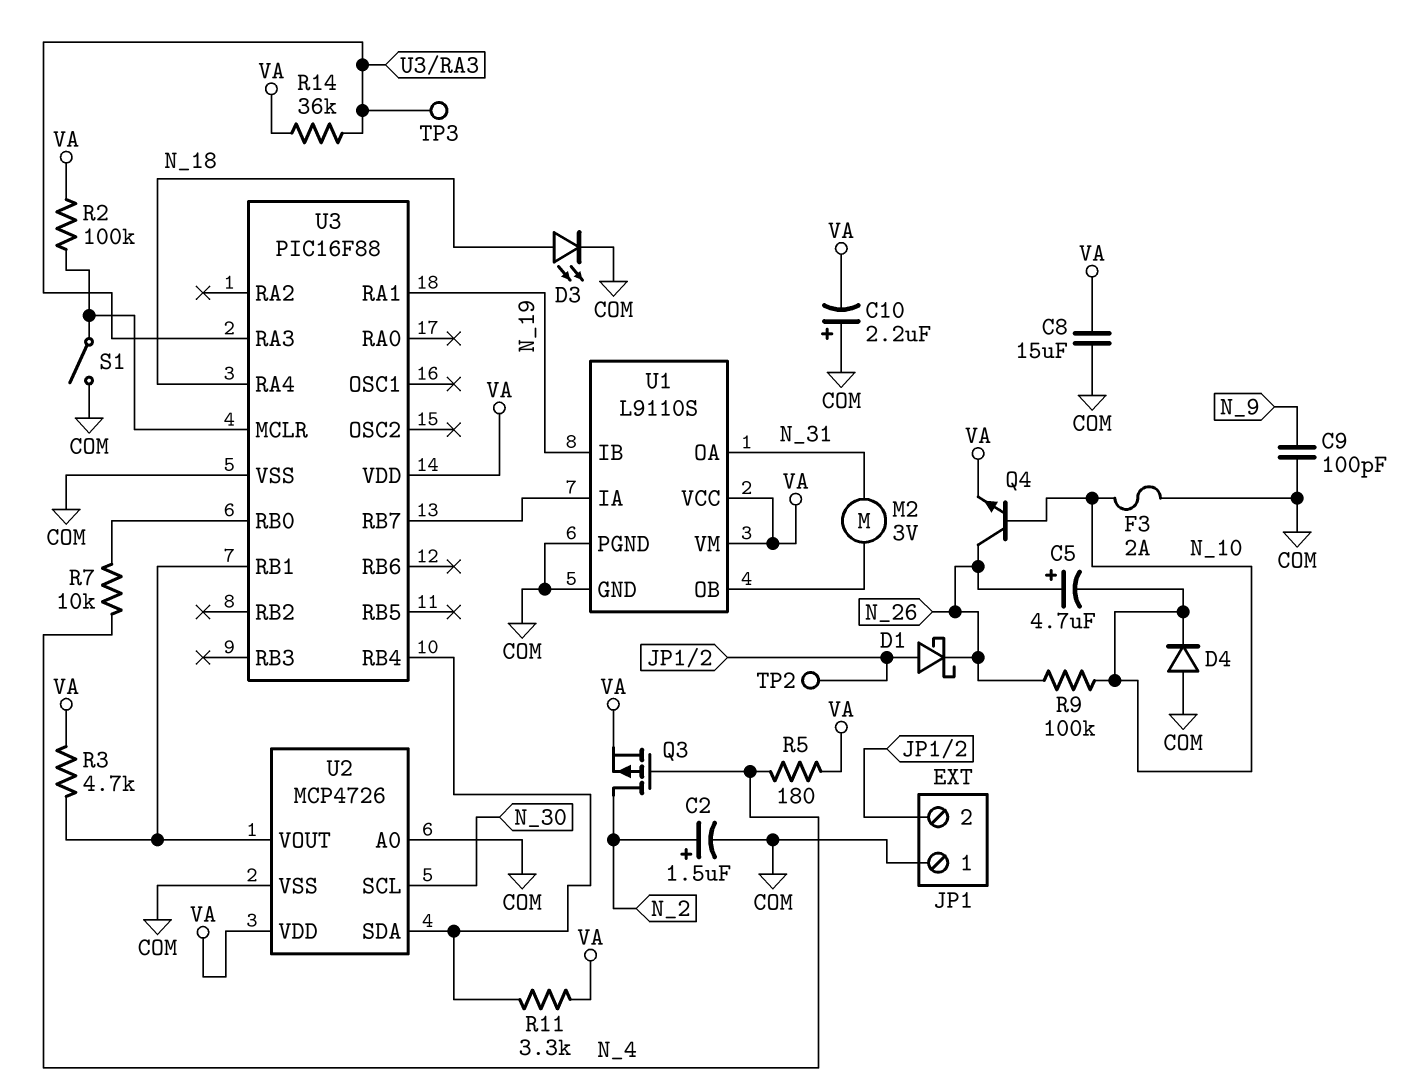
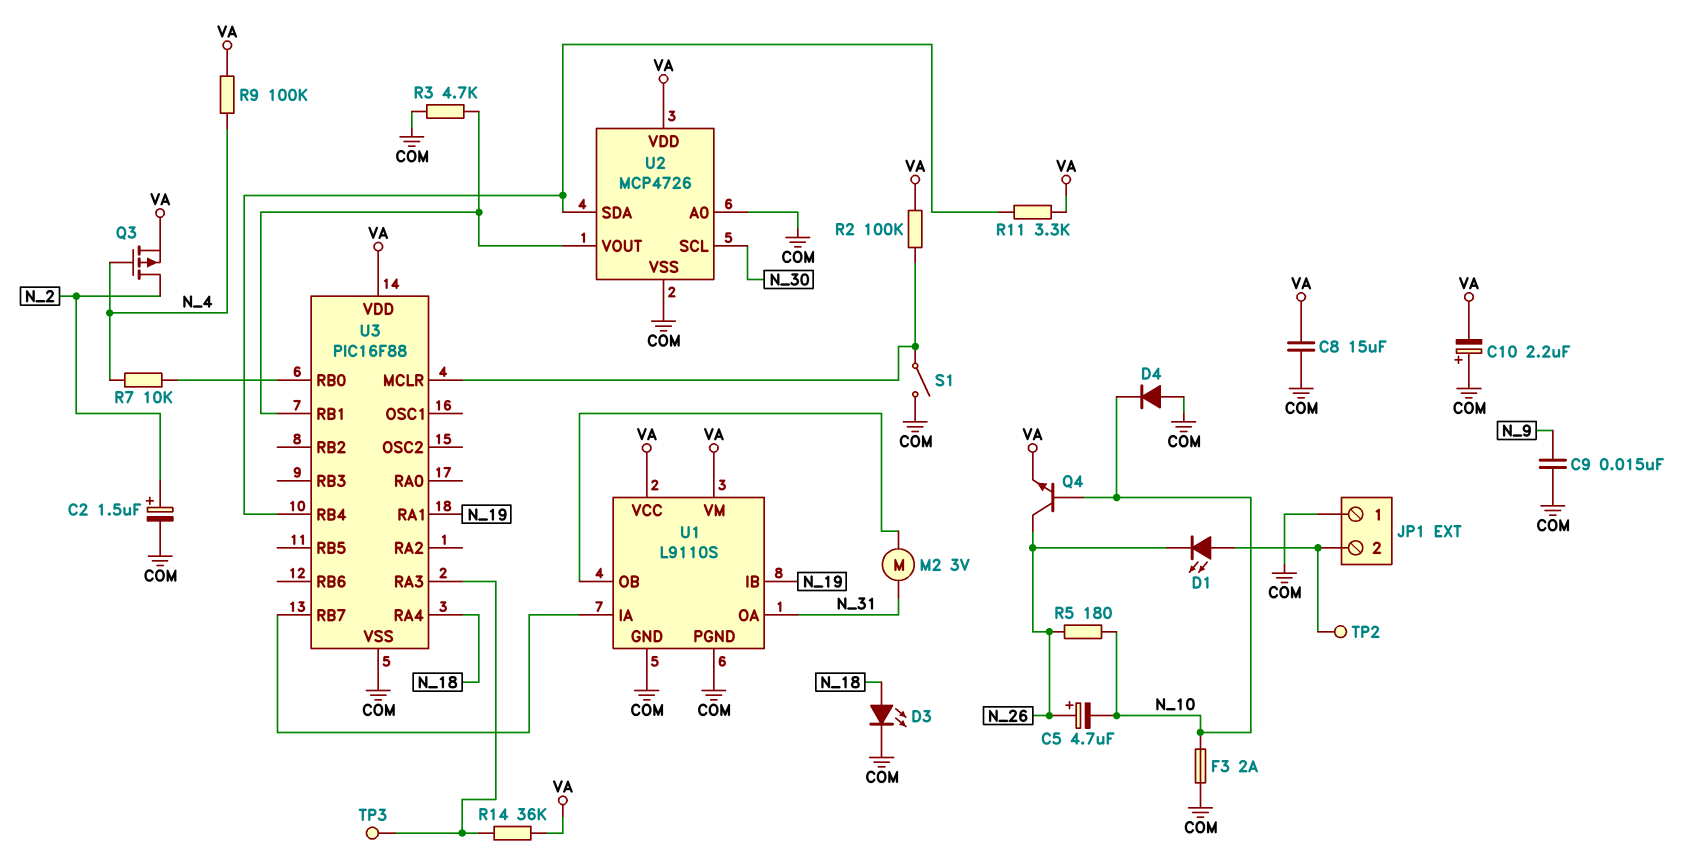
C9: 100pF (COM, N_9) -> 15nF (COM, N_9)
D1: schottky (A JP1/2, K N_26) -> LED (A JP1/2, K N_26)
R3: 4.7k (U2/VOUT, VA) -> 4.7k (COM, U2/VOUT)
R5: 180 (N_4, VA) -> 180 (N_10, N_26)
R9: 100k (N_10, N_26) -> 100k (N_4, VA)

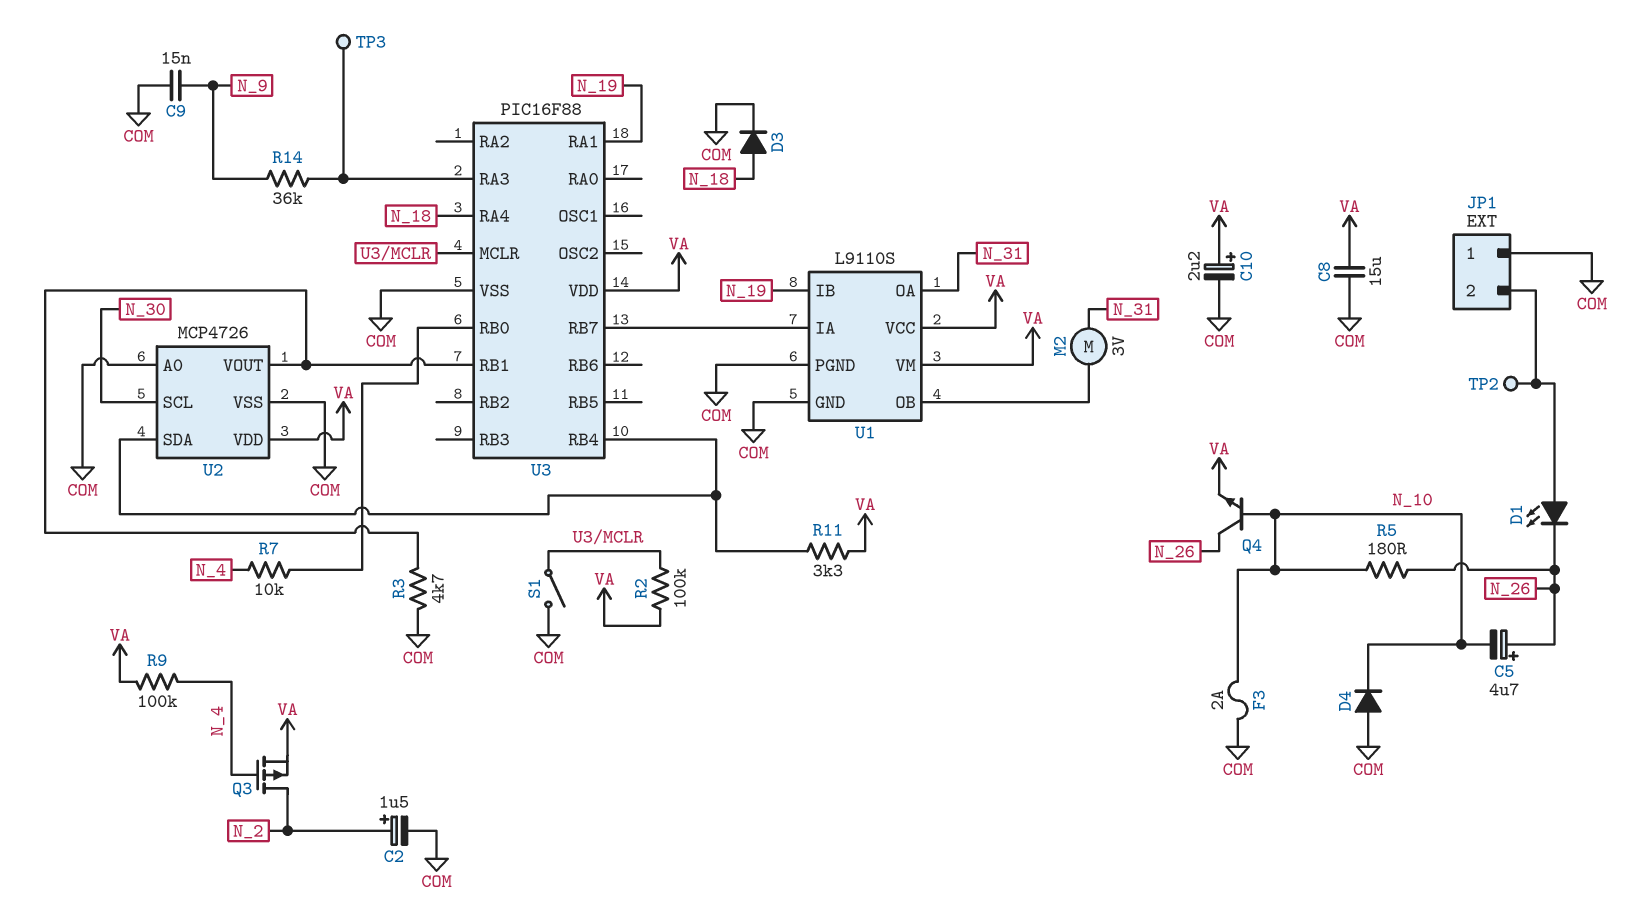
C10: 2.2uF (plus COM, minus VA) -> 2.2uF (plus VA, minus COM)
D3: LED (A N_18, K COM) -> diode (A N_18, K COM)
R14: 36k (U3/RA3, VA) -> 36k (N_9, U3/RA3)

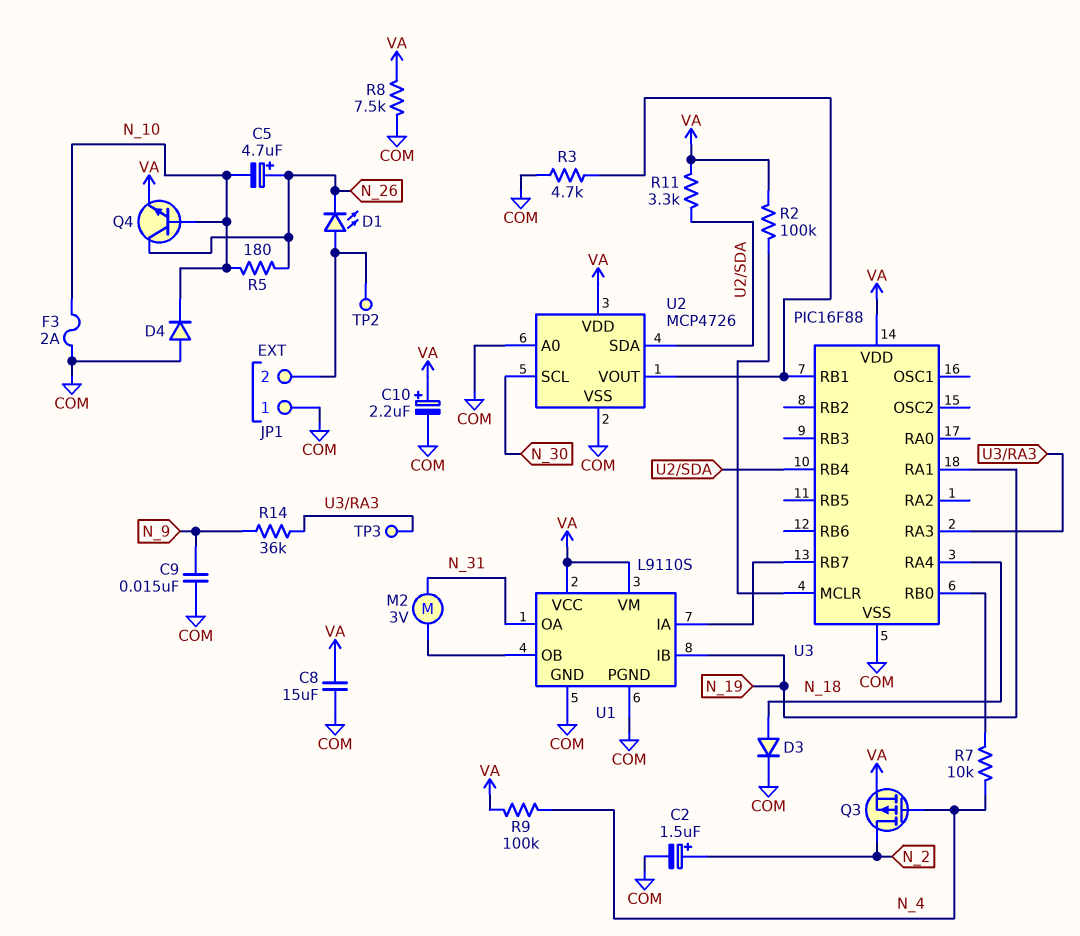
R8: none -> 7.5k (COM, VA)
S1: switch (COM, U3/MCLR) -> none

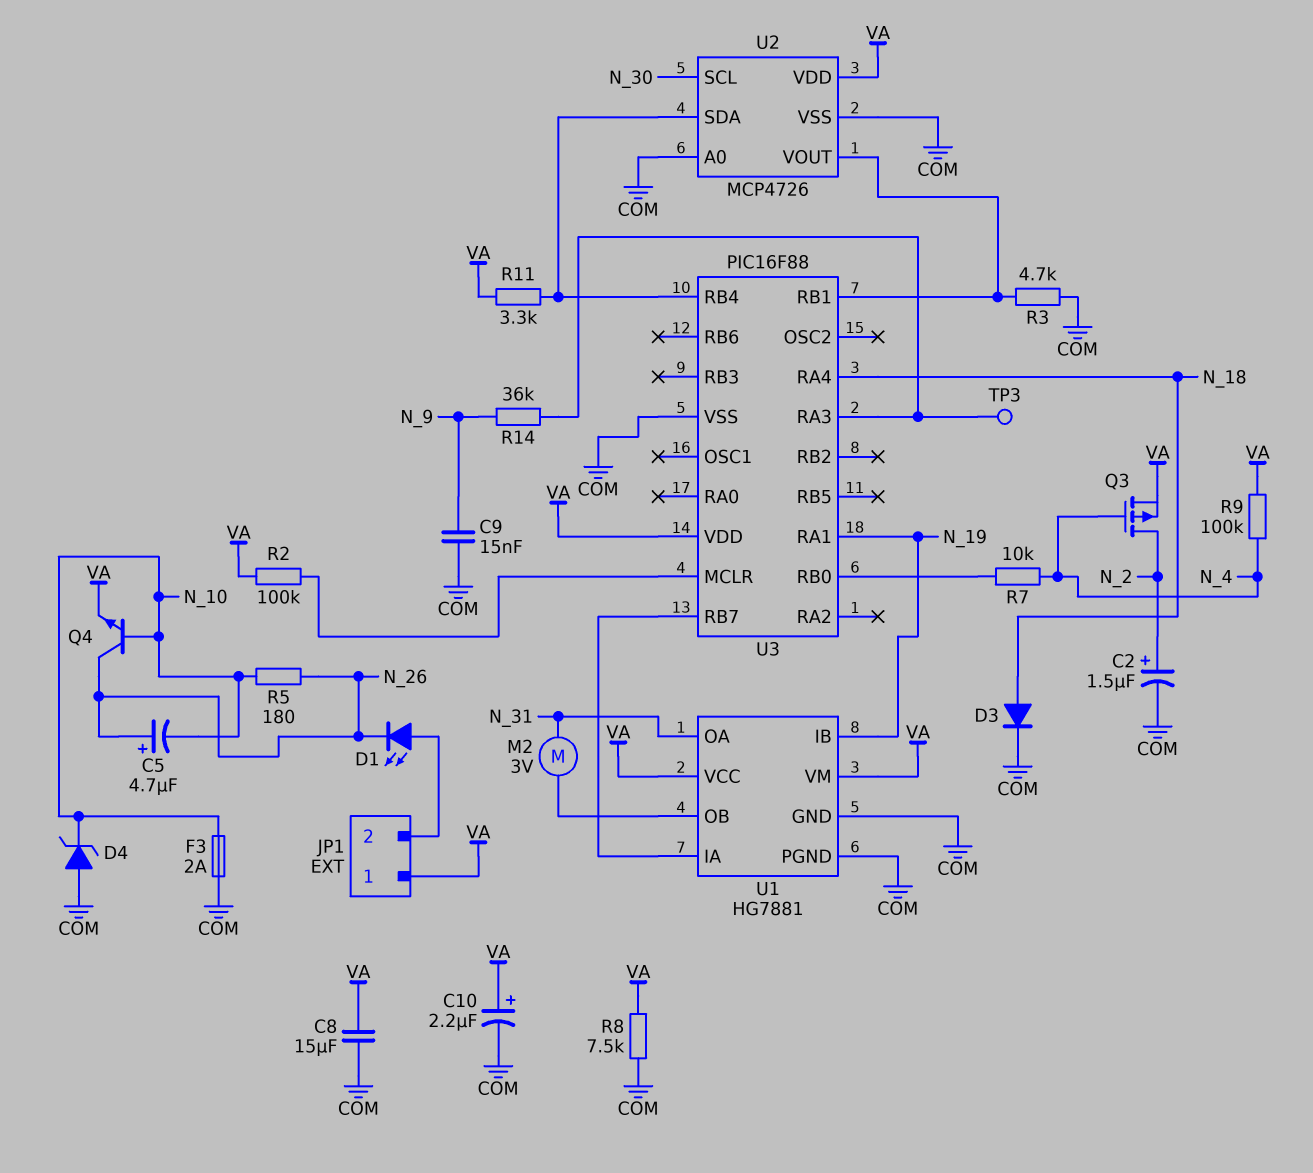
D4: diode (A COM, K N_10) -> zener (A COM, K N_10)
JP1 pin 1: COM -> VA
TP2: test point (JP1/2) -> none
U1: L9110S -> HG7881

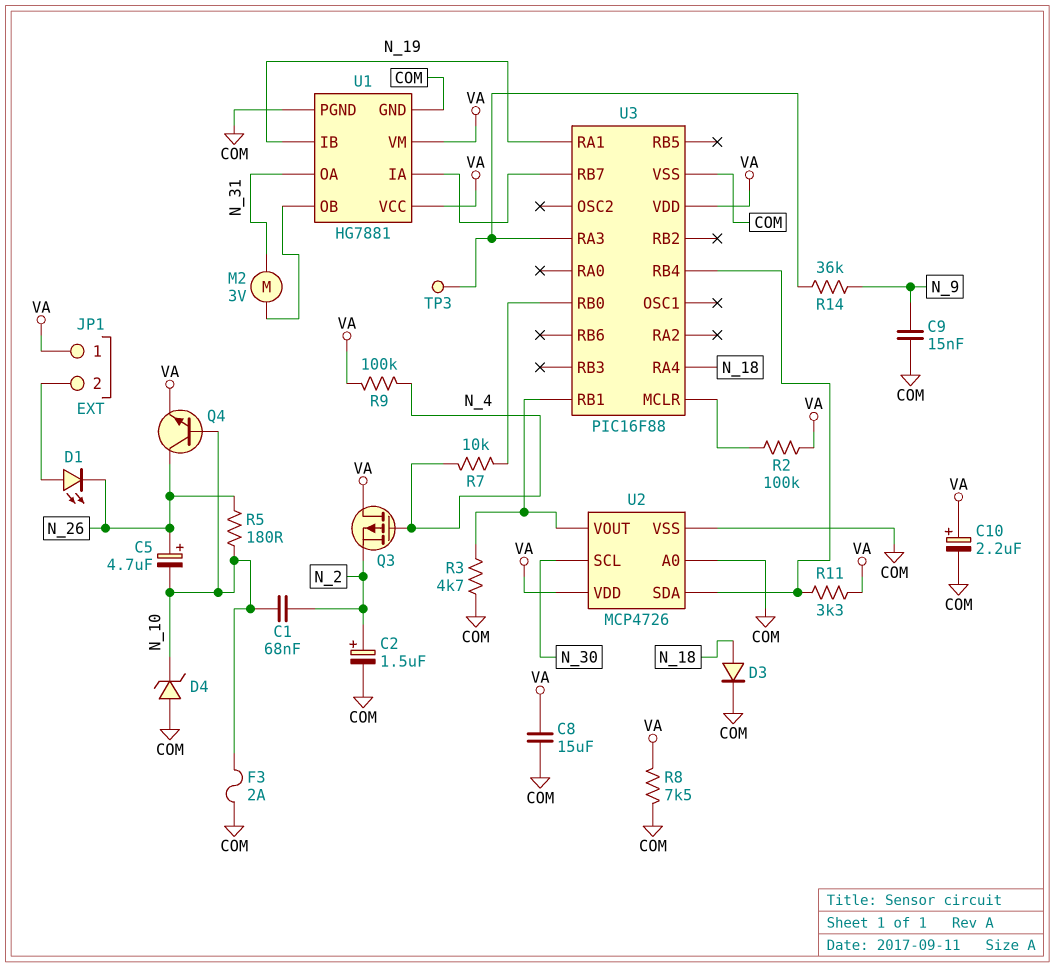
C1: none -> 68nF (N_2, N_10)
Q3: PMOS (G N_4, D N_2, S VA) -> PMOS (G N_4, D VA, S N_2)

